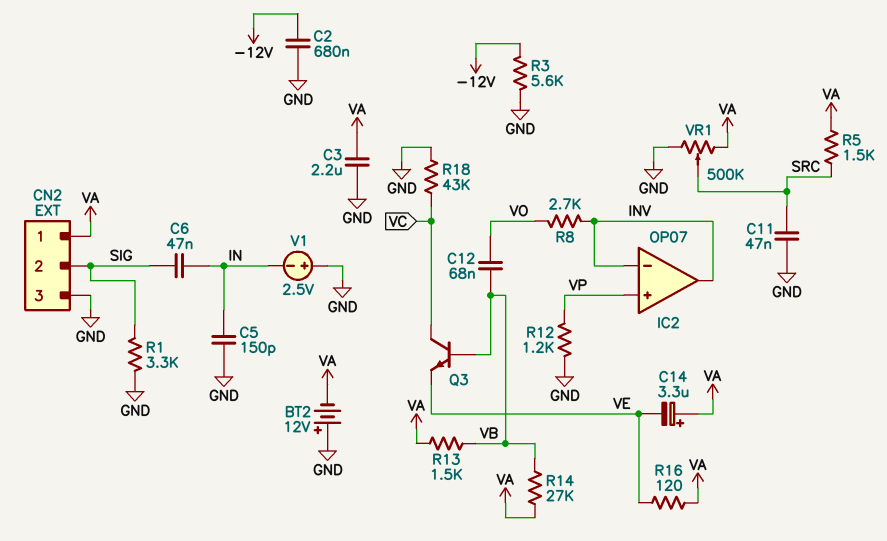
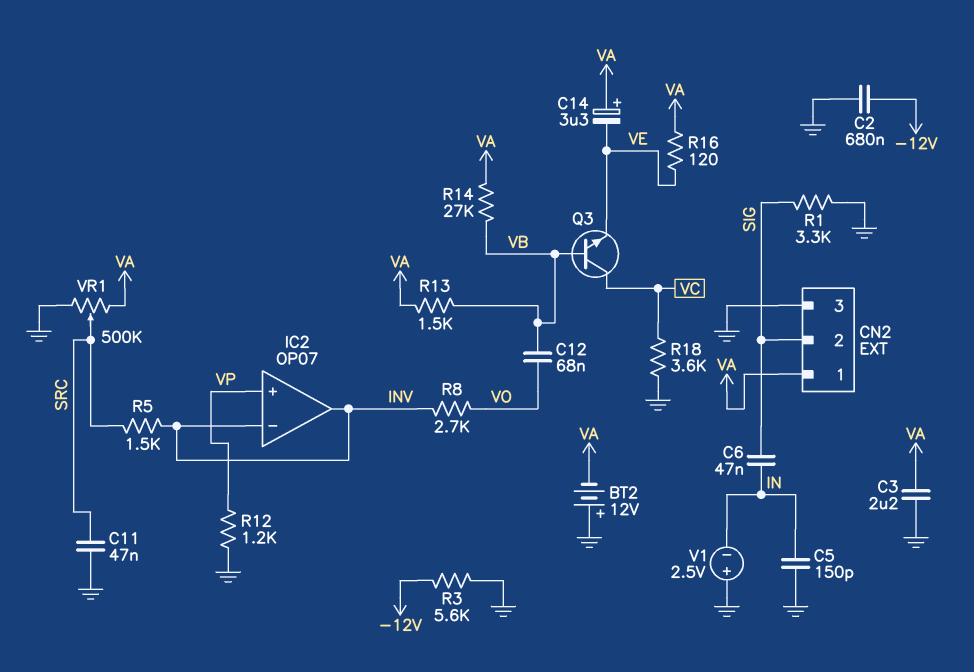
R5: 1.5k (SRC, VA) -> 1.5k (INV, SRC)
R18: 43k (GND, VC) -> 3.6k (GND, VC)

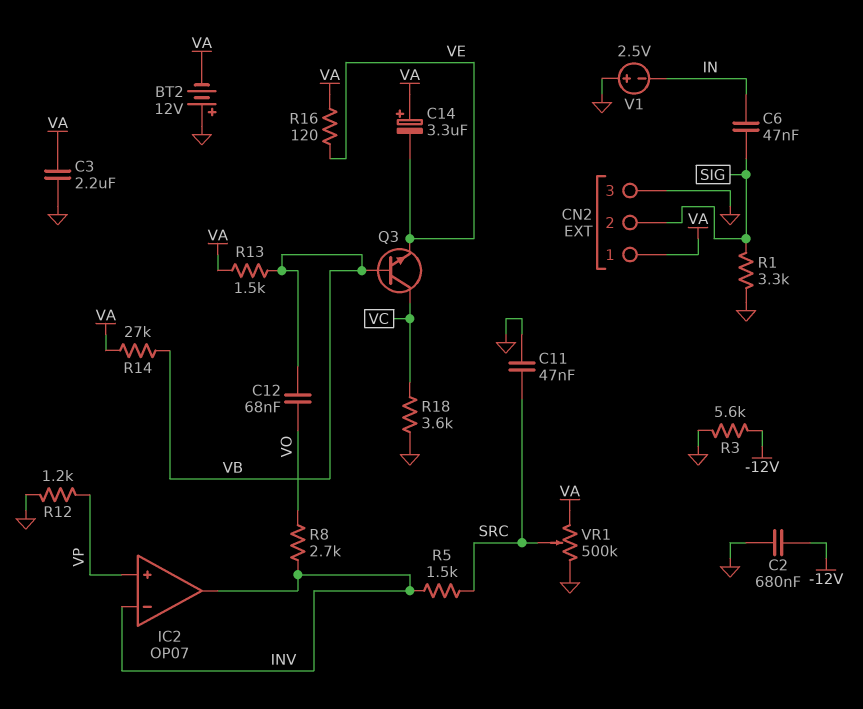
C5: 150pF (GND, IN) -> none

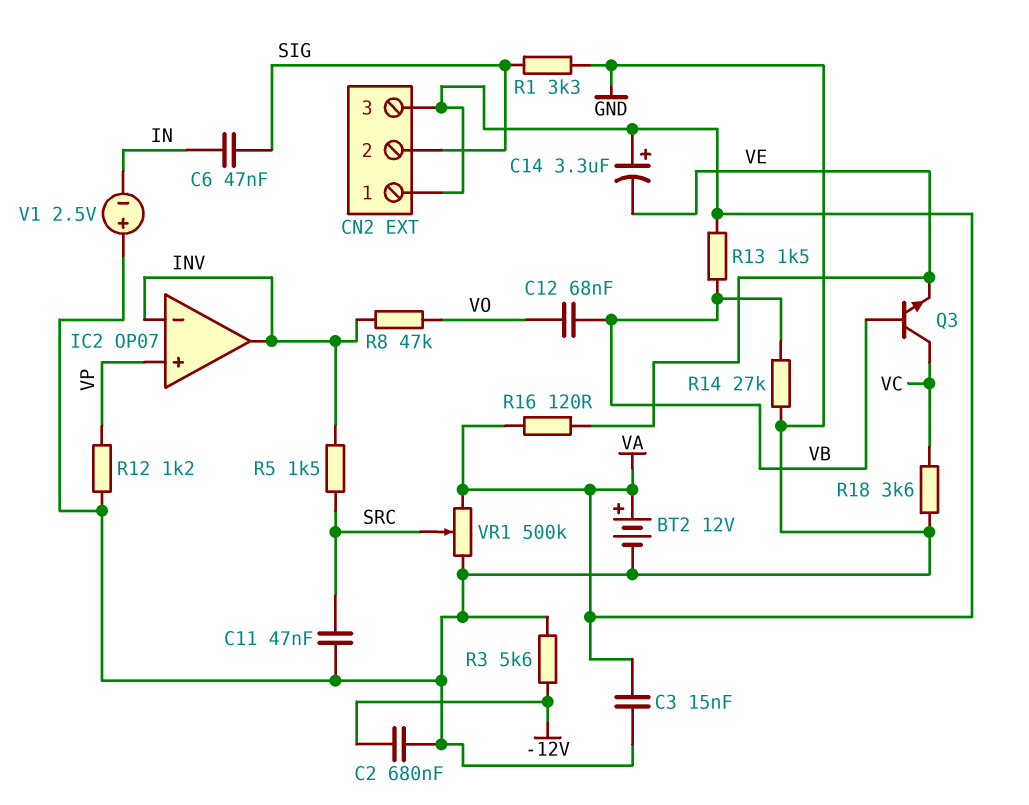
BT2: 12V (plus GND, minus VA) -> 12V (plus VA, minus GND)
C3: 2.2uF (GND, VA) -> 15nF (GND, VA)
CN2 pin 3: GND -> VA
R8: 2.7k (INV, VO) -> 47k (INV, VO)
R14: 27k (VA, VB) -> 27k (GND, VB)

